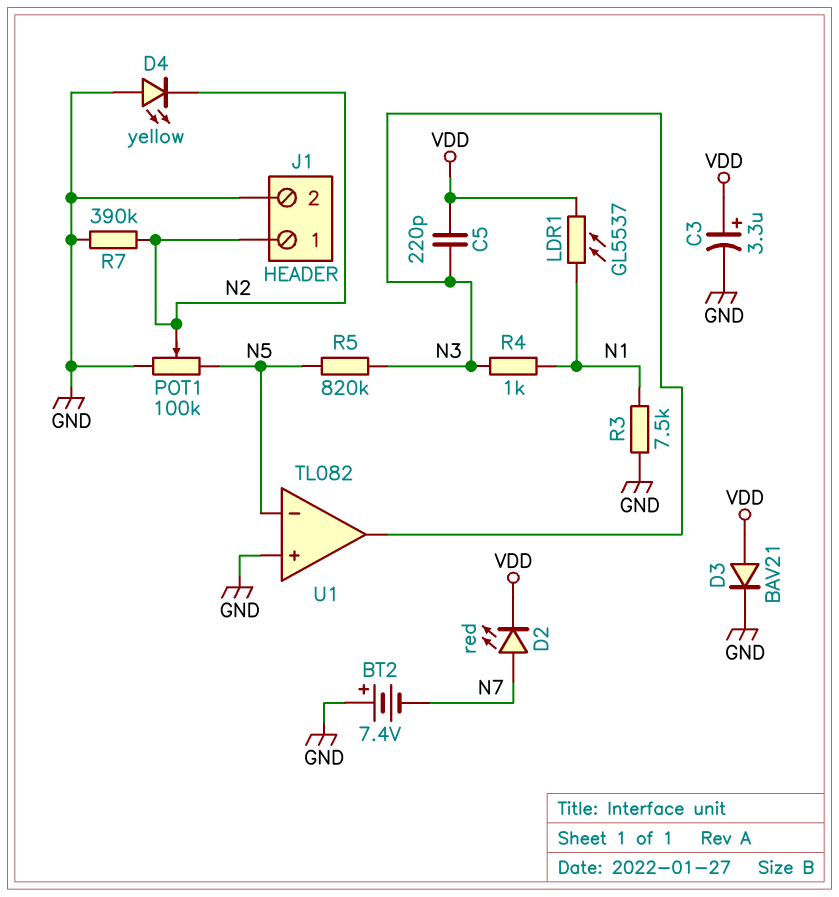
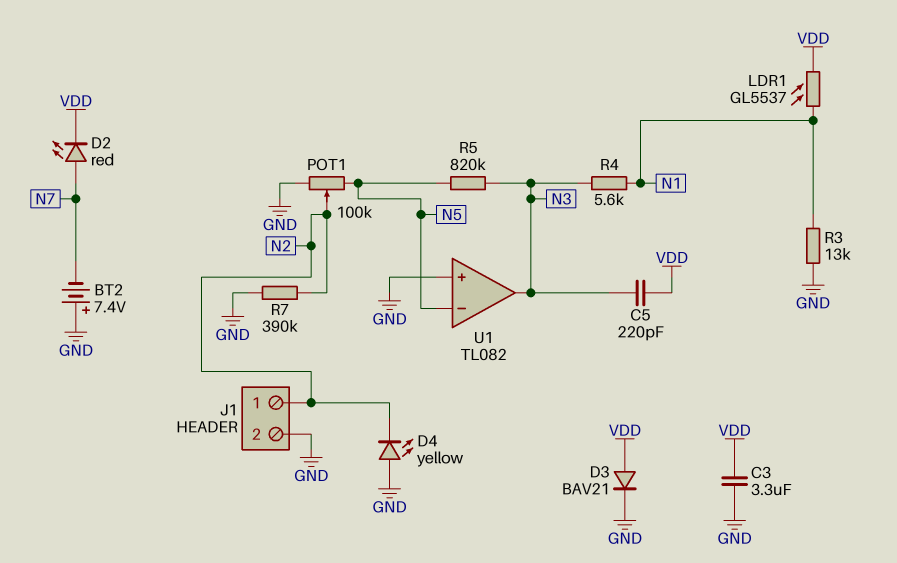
C3: 3.3uF (plus VDD, minus GND) -> 3.3uF (GND, VDD)
R3: 7.5k (GND, N1) -> 13k (GND, N1)
R4: 1k (N1, N3) -> 5.6k (N1, N3)

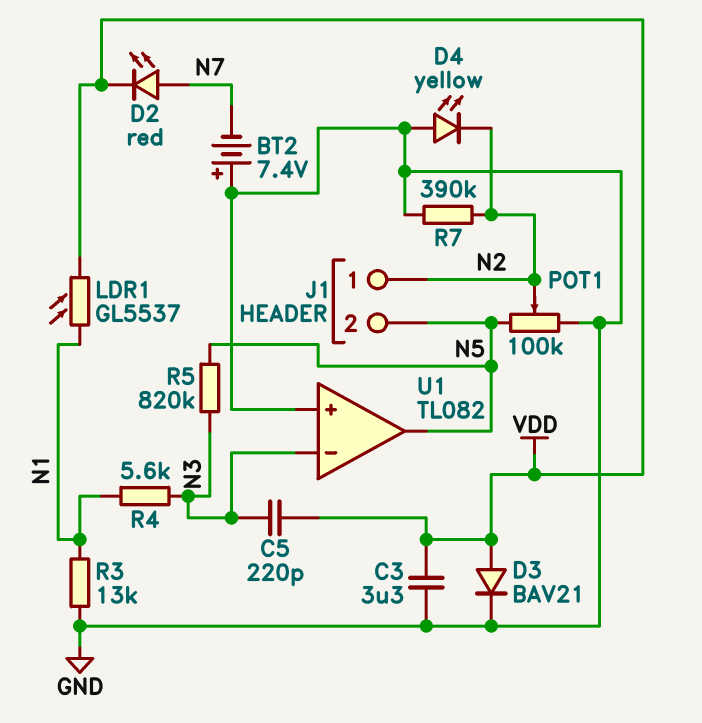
J1 pin 2: GND -> N5
U1 pin in-: N5 -> N3
U1 pin out: N3 -> N5

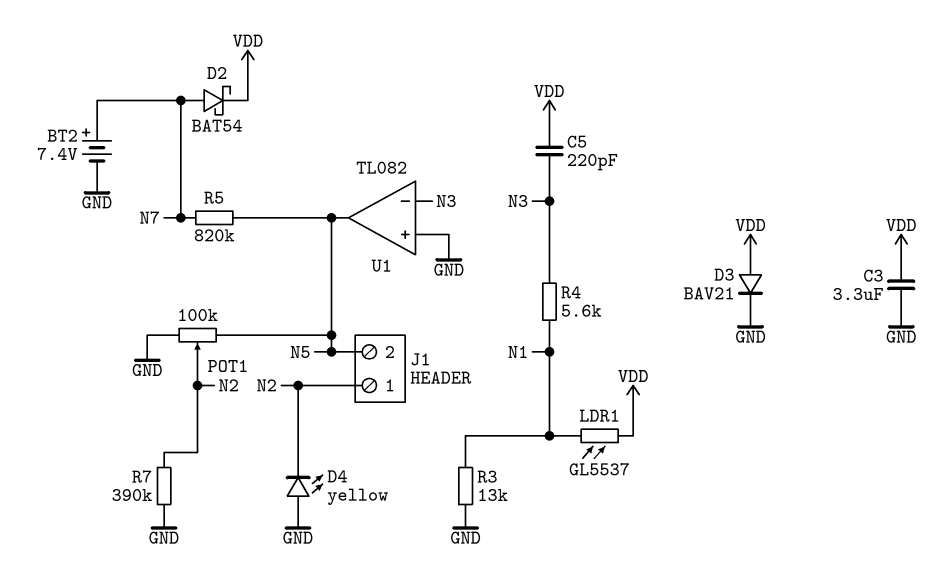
BT2: 7.4V (plus GND, minus N7) -> 7.4V (plus N7, minus GND)
D2: LED red (A N7, K VDD) -> schottky BAT54 (A N7, K VDD)
R5: 820k (N3, N5) -> 820k (N5, N7)

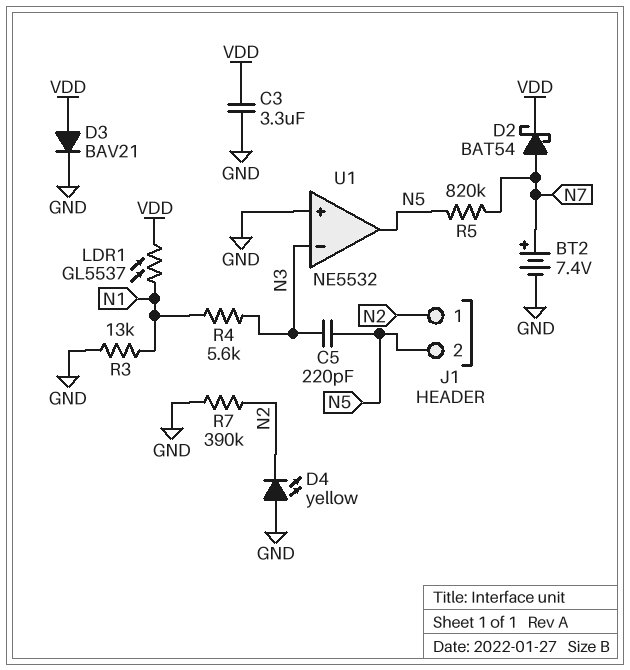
C5: 220pF (N3, VDD) -> 220pF (N3, N5)
POT1: 100k (GND, N5, wiper N2) -> none
U1: TL082 -> NE5532

